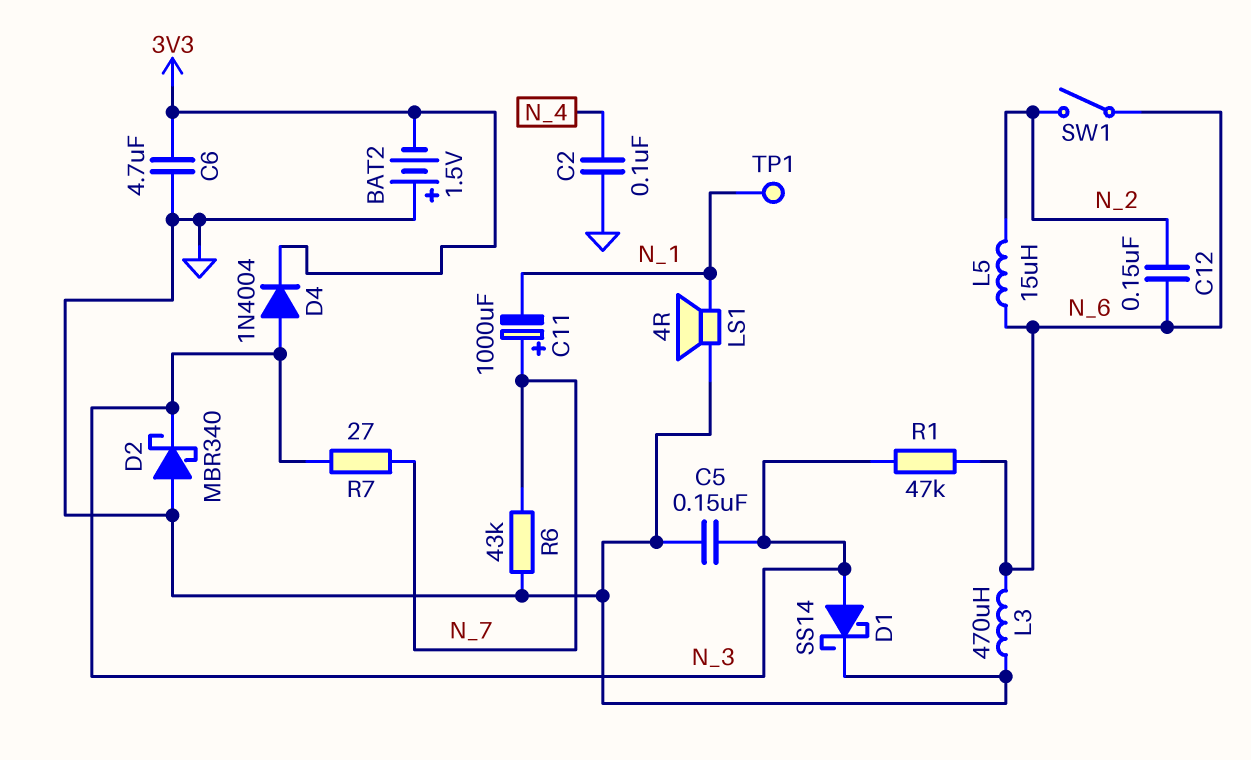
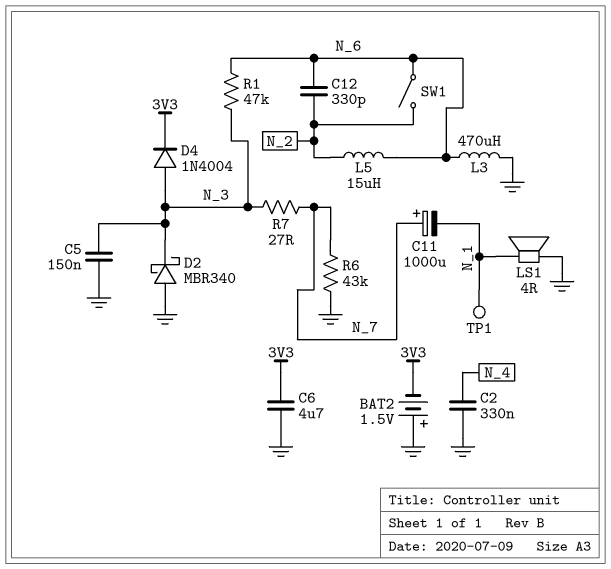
C2: 100nF (GND, N_4) -> 330nF (GND, N_4)
C12: 150nF (N_2, N_6) -> 330pF (N_2, N_6)
D1: schottky SS14 (A N_3, K GND) -> none

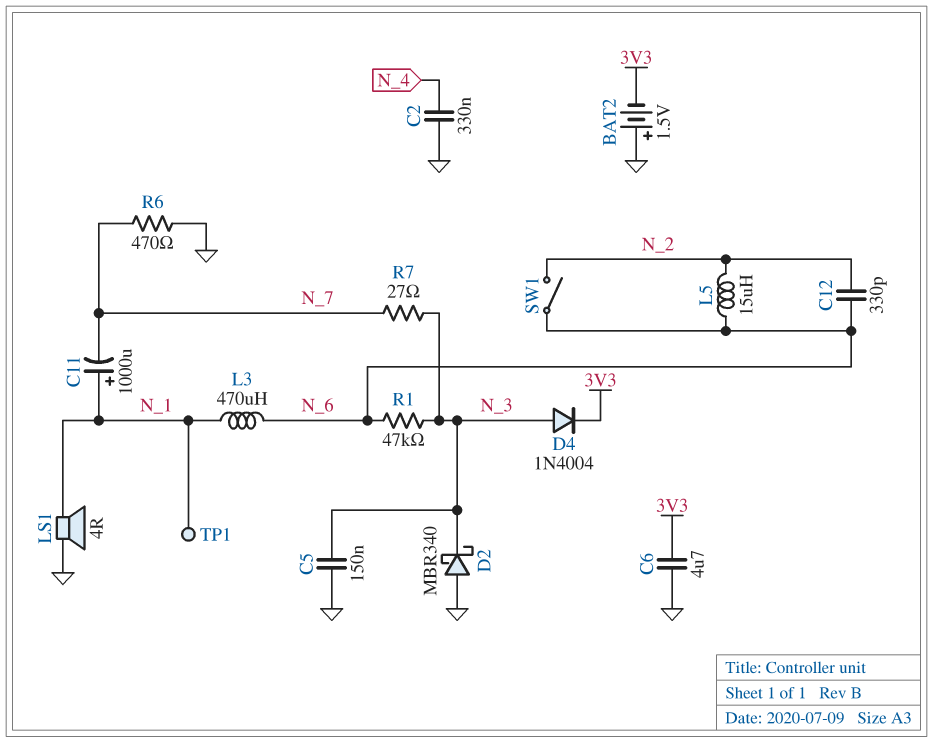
C11: 1000uF (plus N_7, minus N_1) -> 1000uF (plus N_1, minus N_7)
L3: 470uH (GND, N_6) -> 470uH (N_1, N_6)
R6: 43k (GND, N_7) -> 470 (GND, N_7)

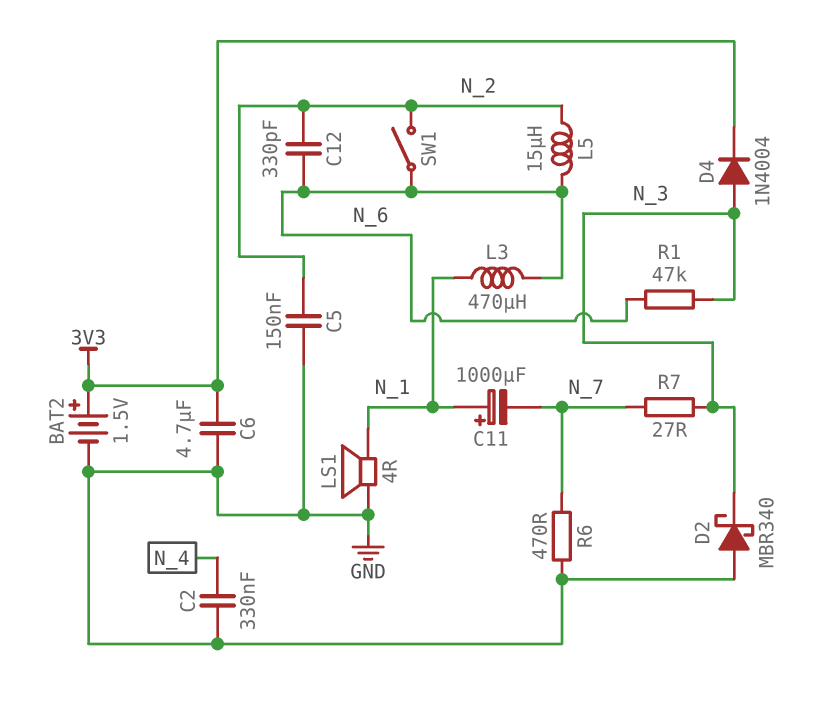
BAT2: 1.5V (plus GND, minus 3V3) -> 1.5V (plus 3V3, minus GND)
C5: 150nF (GND, N_3) -> 150nF (GND, N_2)
TP1: test point (N_1) -> none

